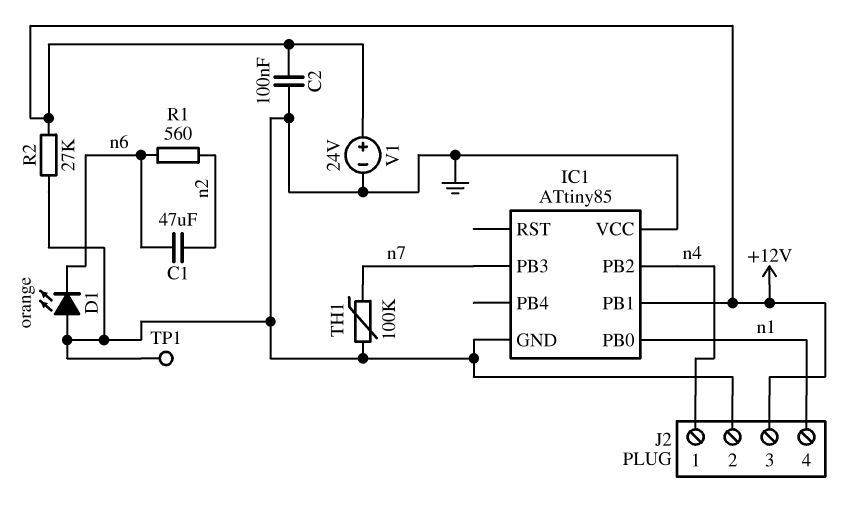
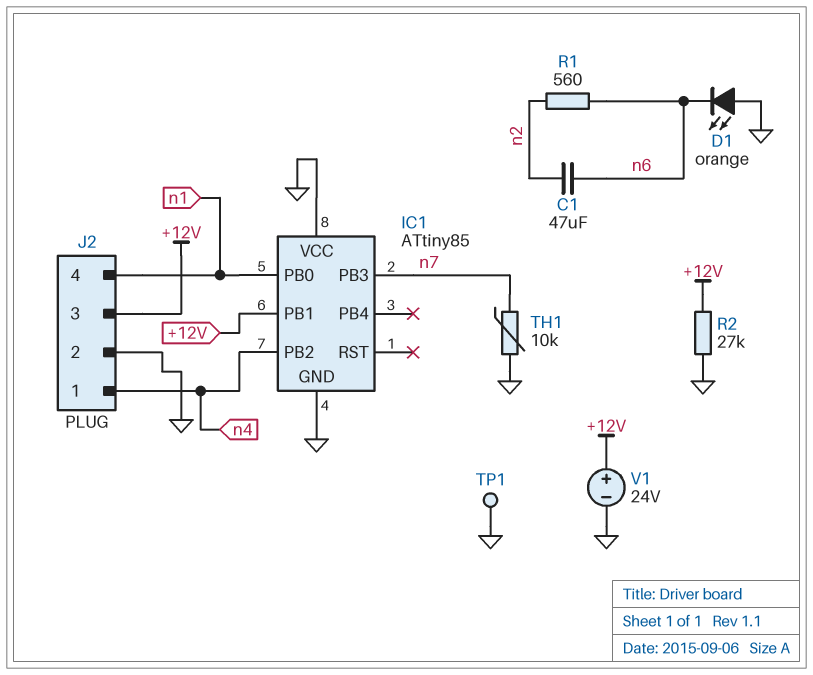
C2: 100nF (+12V, GND) -> none
TH1: 100k (GND, n7) -> 10k (GND, n7)

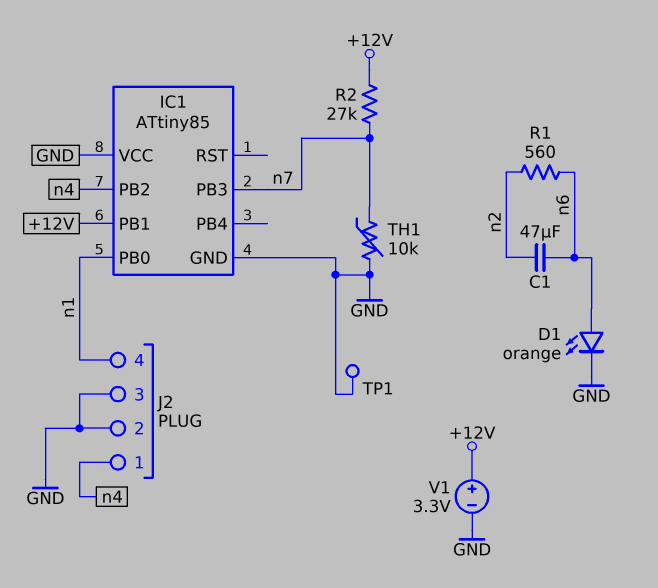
D1: LED orange (A GND, K n6) -> LED orange (A n6, K GND)
J2 pin 3: +12V -> GND
R2: 27k (+12V, GND) -> 27k (+12V, n7)
V1: 24V (plus +12V, minus GND) -> 3.3V (plus +12V, minus GND)

